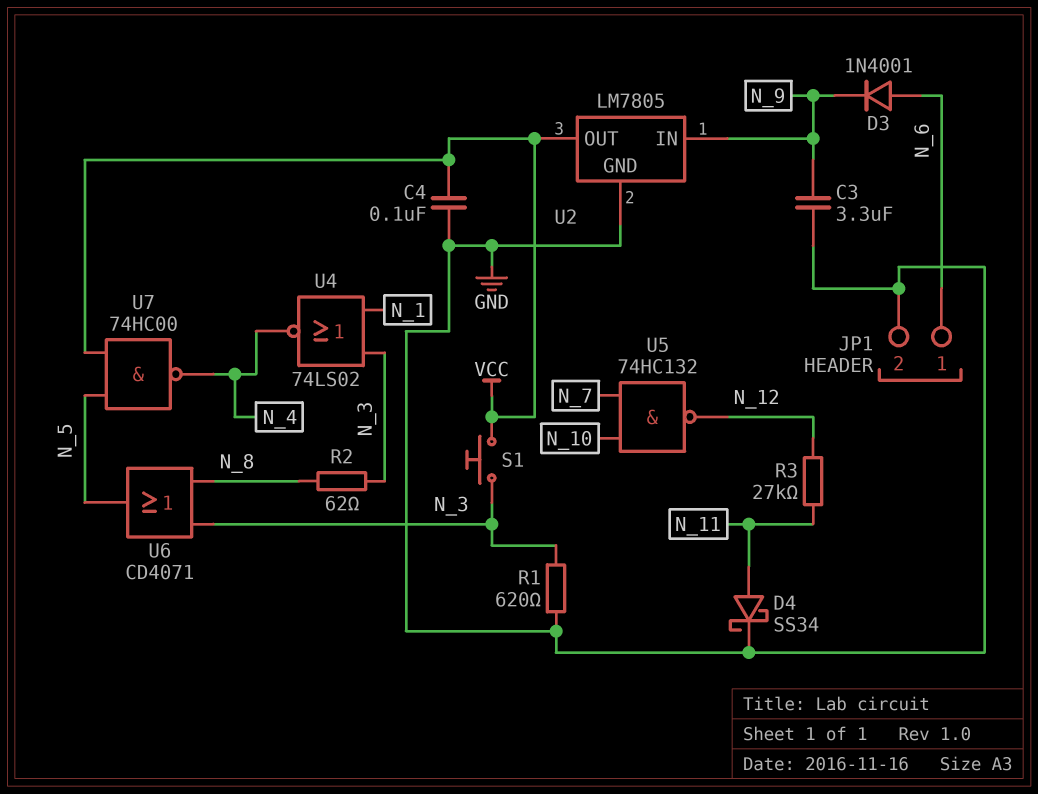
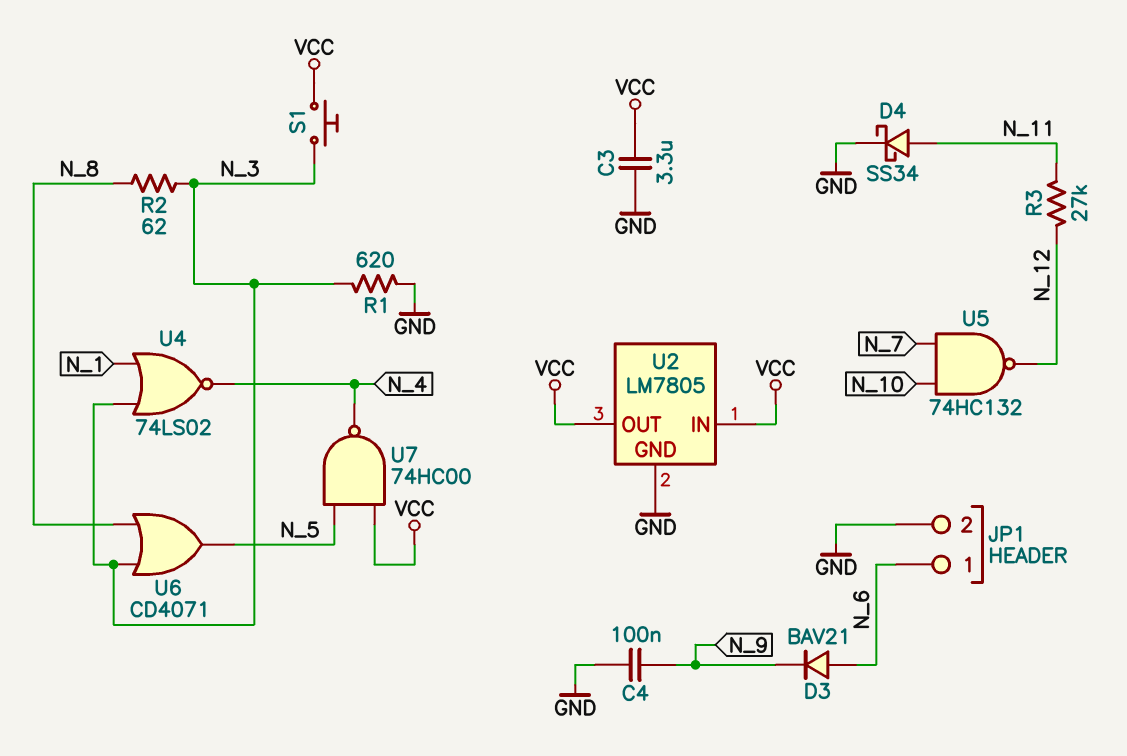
C3: 3.3uF (GND, N_9) -> 3.3uF (GND, VCC)
C4: 100nF (GND, VCC) -> 100nF (GND, N_9)
D3: diode 1N4001 (A N_6, K N_9) -> diode BAV21 (A N_6, K N_9)
U2 pin IN: N_9 -> VCC

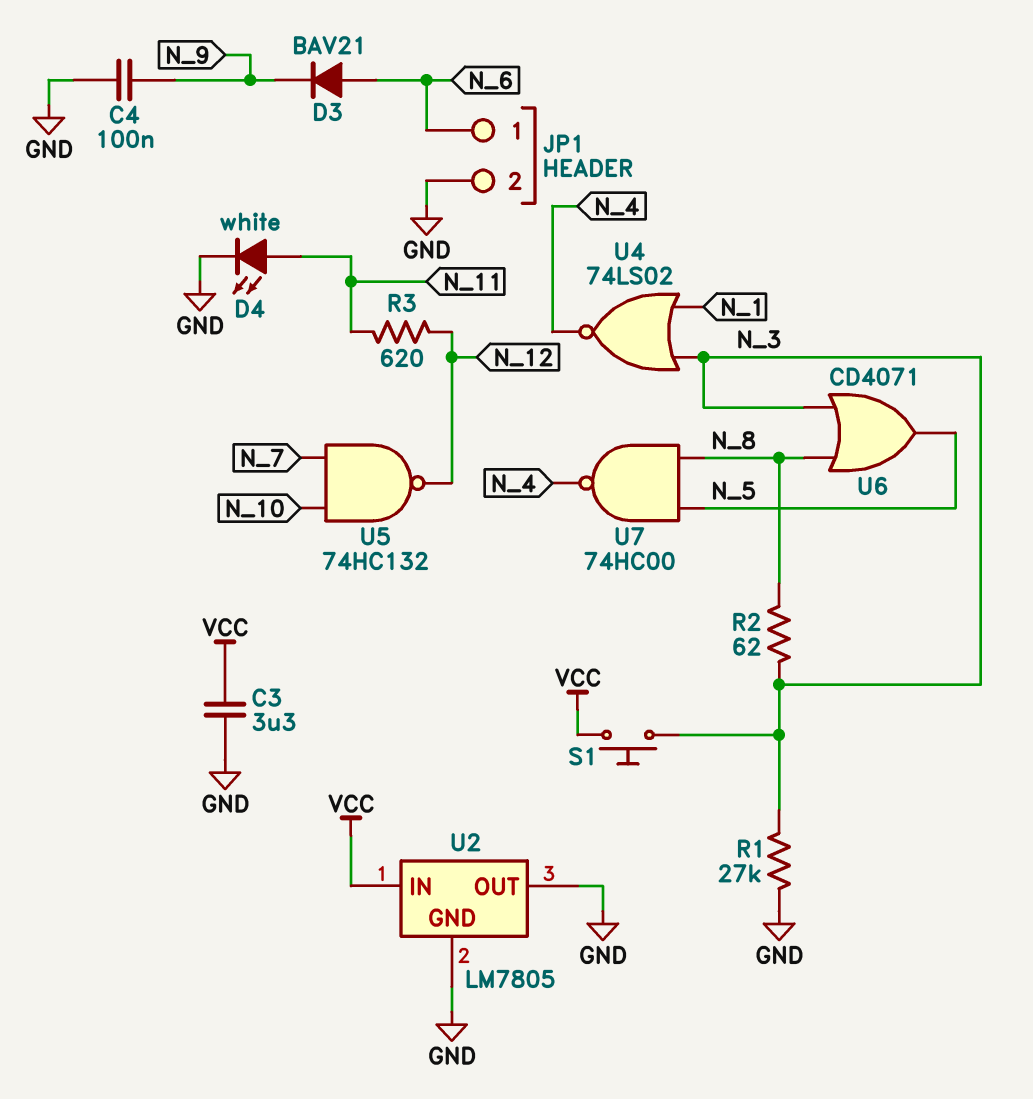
D4: schottky SS34 (A N_11, K GND) -> LED white (A N_11, K GND)
R1: 620 (GND, N_3) -> 27k (GND, N_3)
R3: 27k (N_11, N_12) -> 620 (N_11, N_12)
U2 pin OUT: VCC -> GND
U7: NAND 74HC00 (in N_5, in VCC, out N_4) -> NAND 74HC00 (in N_5, in N_8, out N_4)

